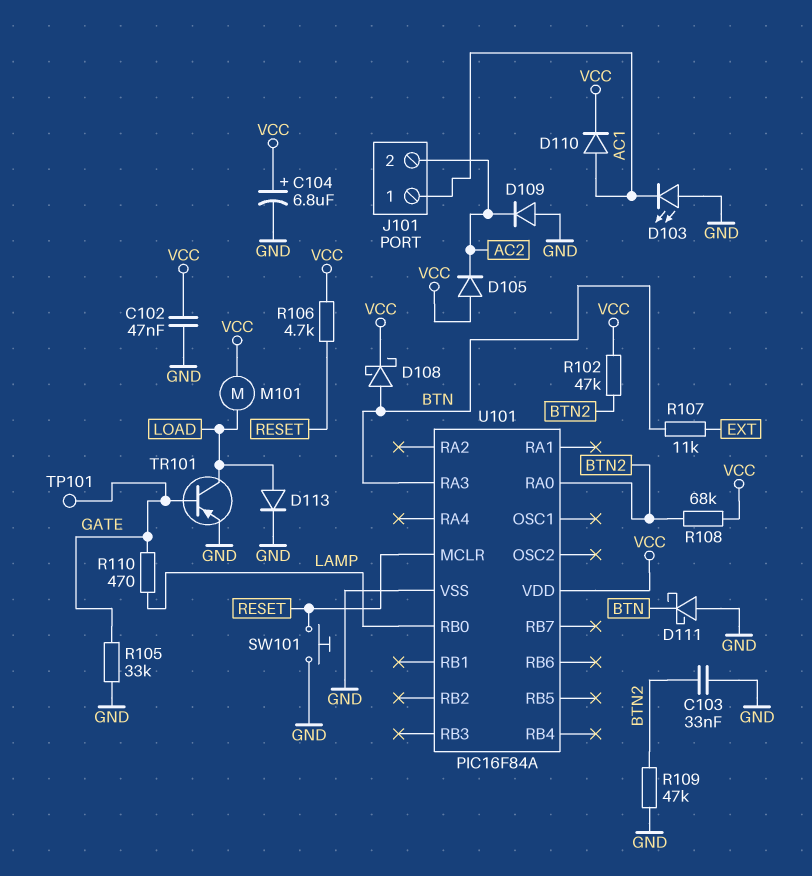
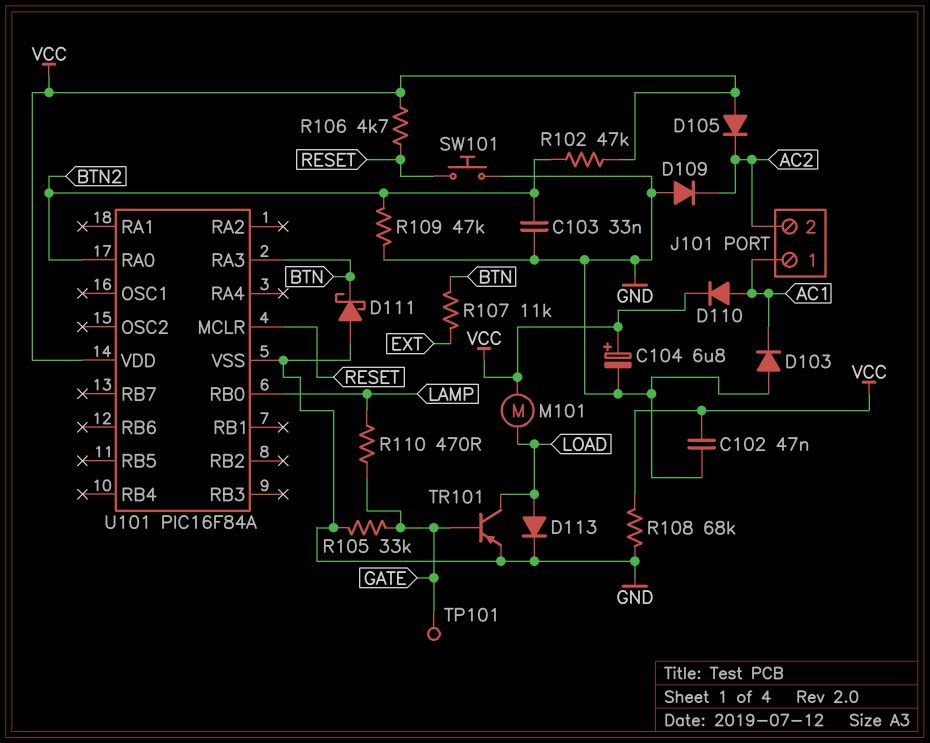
D103: LED (A GND, K AC1) -> diode (A GND, K AC1)
D108: schottky (A BTN, K VCC) -> none
R108: 68k (BTN2, VCC) -> 68k (GND, VCC)

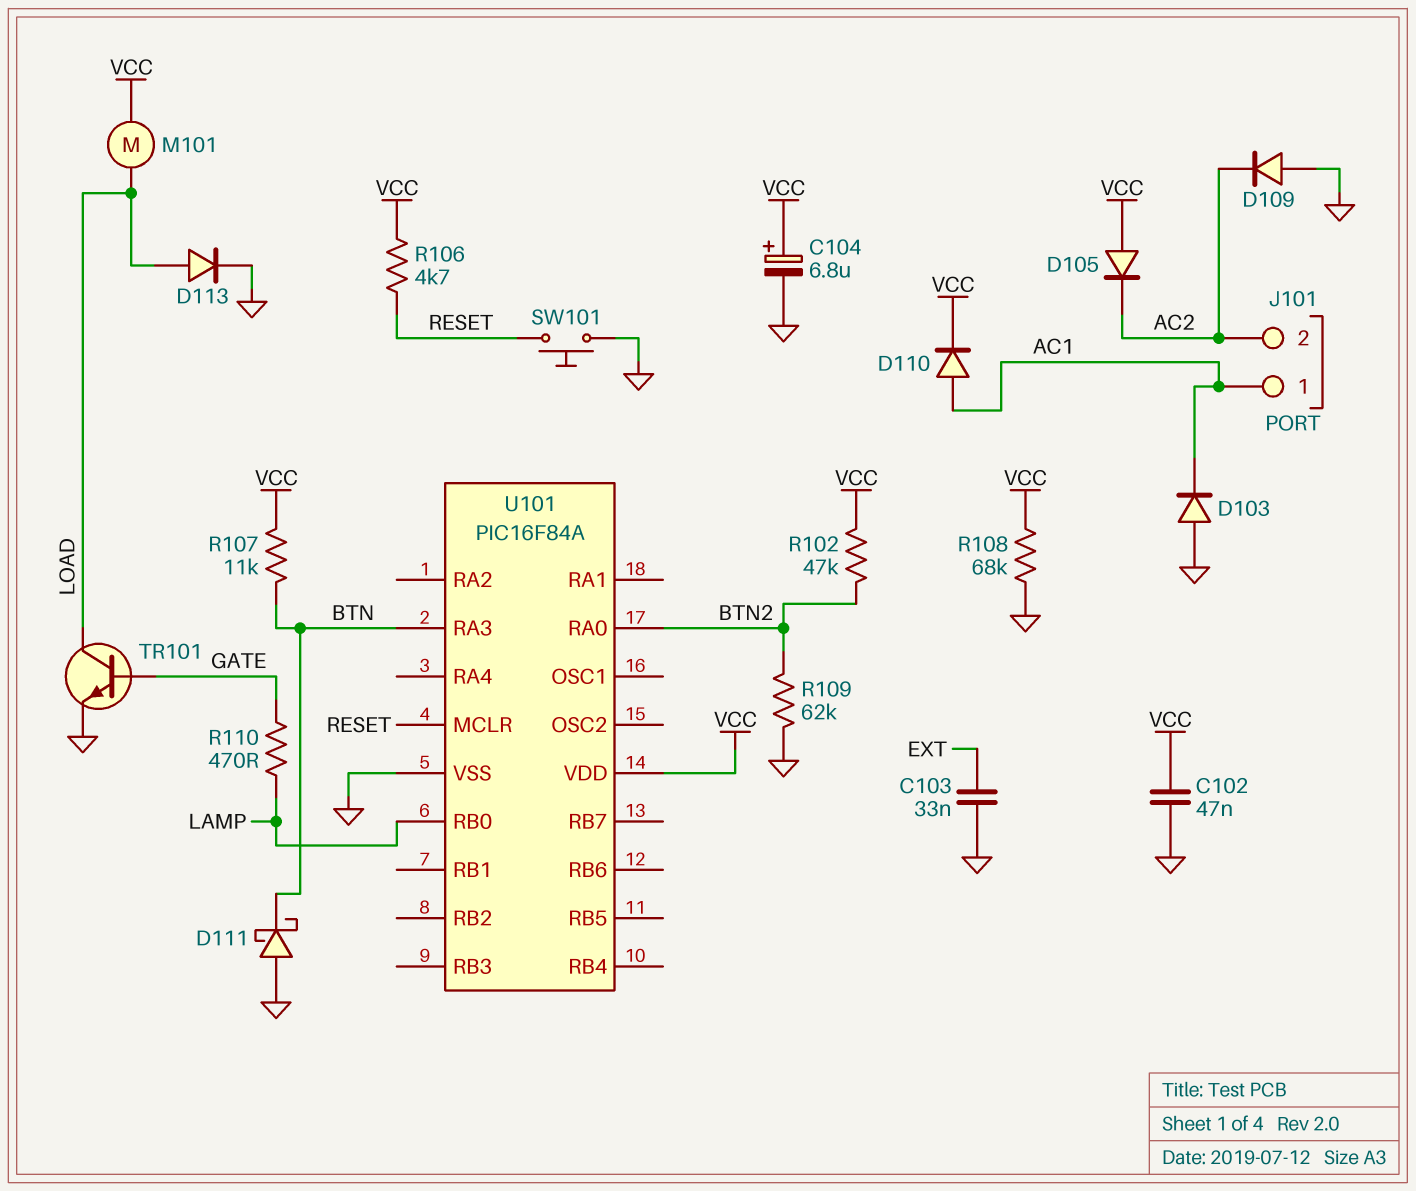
C103: 33nF (BTN2, GND) -> 33nF (EXT, GND)
R105: 33k (GATE, GND) -> none
R107: 11k (BTN, EXT) -> 11k (BTN, VCC)
R109: 47k (BTN2, GND) -> 62k (BTN2, GND)
TP101: test point (GATE) -> none
TR101: PNP (B GATE, C LOAD, E GND) -> NPN (B GATE, C LOAD, E GND)

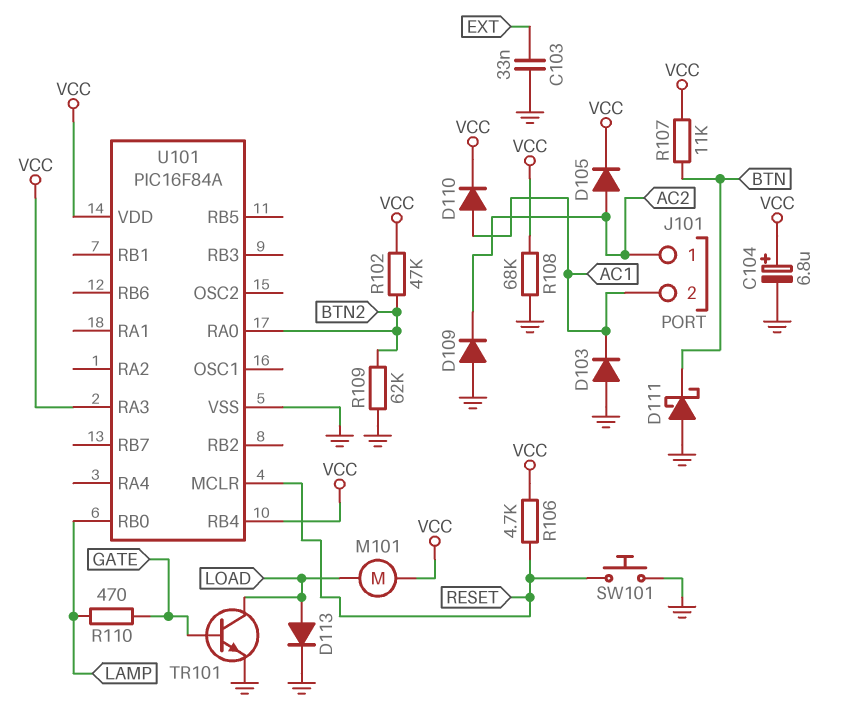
C102: 47nF (GND, VCC) -> none
D105: diode (A VCC, K AC2) -> diode (A AC2, K VCC)
J101 pin 1: AC1 -> AC2
J101 pin 2: AC2 -> AC1
U101 pin RA3: BTN -> VCC
U101 pin RB4: none -> VCC

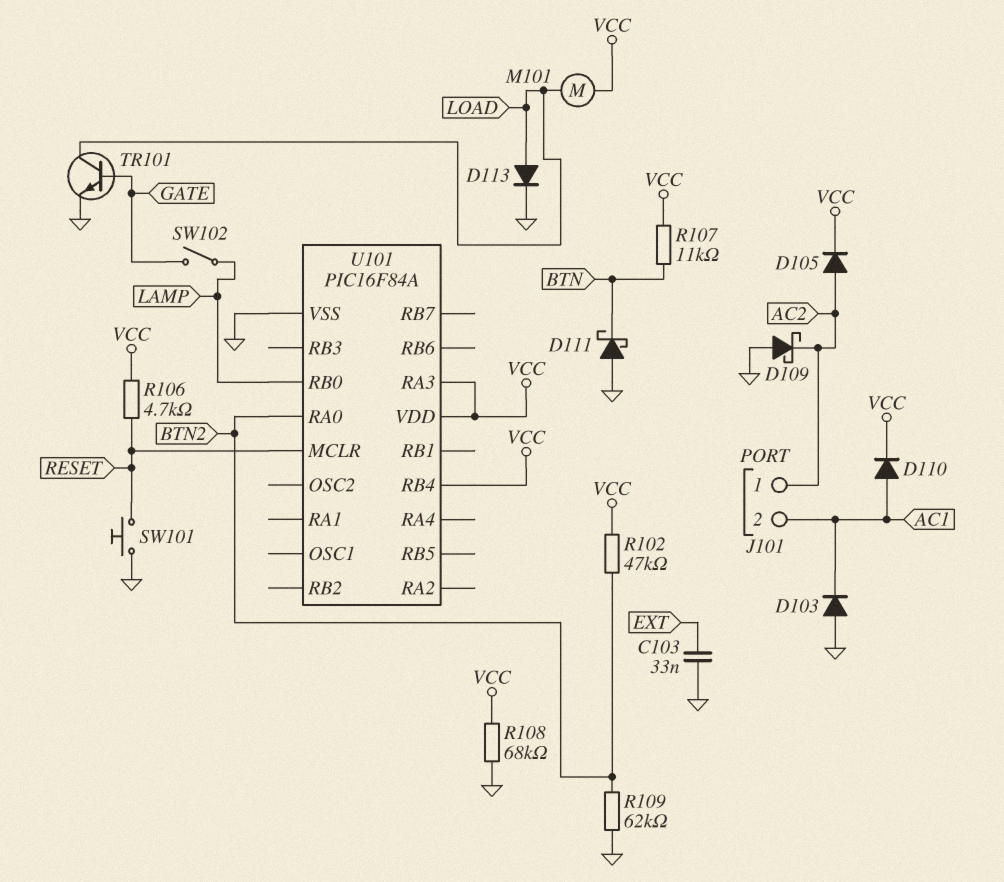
C104: 6.8uF (plus VCC, minus GND) -> none
D109: diode (A GND, K AC2) -> schottky (A GND, K AC2)
R110: 470 (GATE, LAMP) -> none
SW102: none -> switch (GATE, LAMP)

